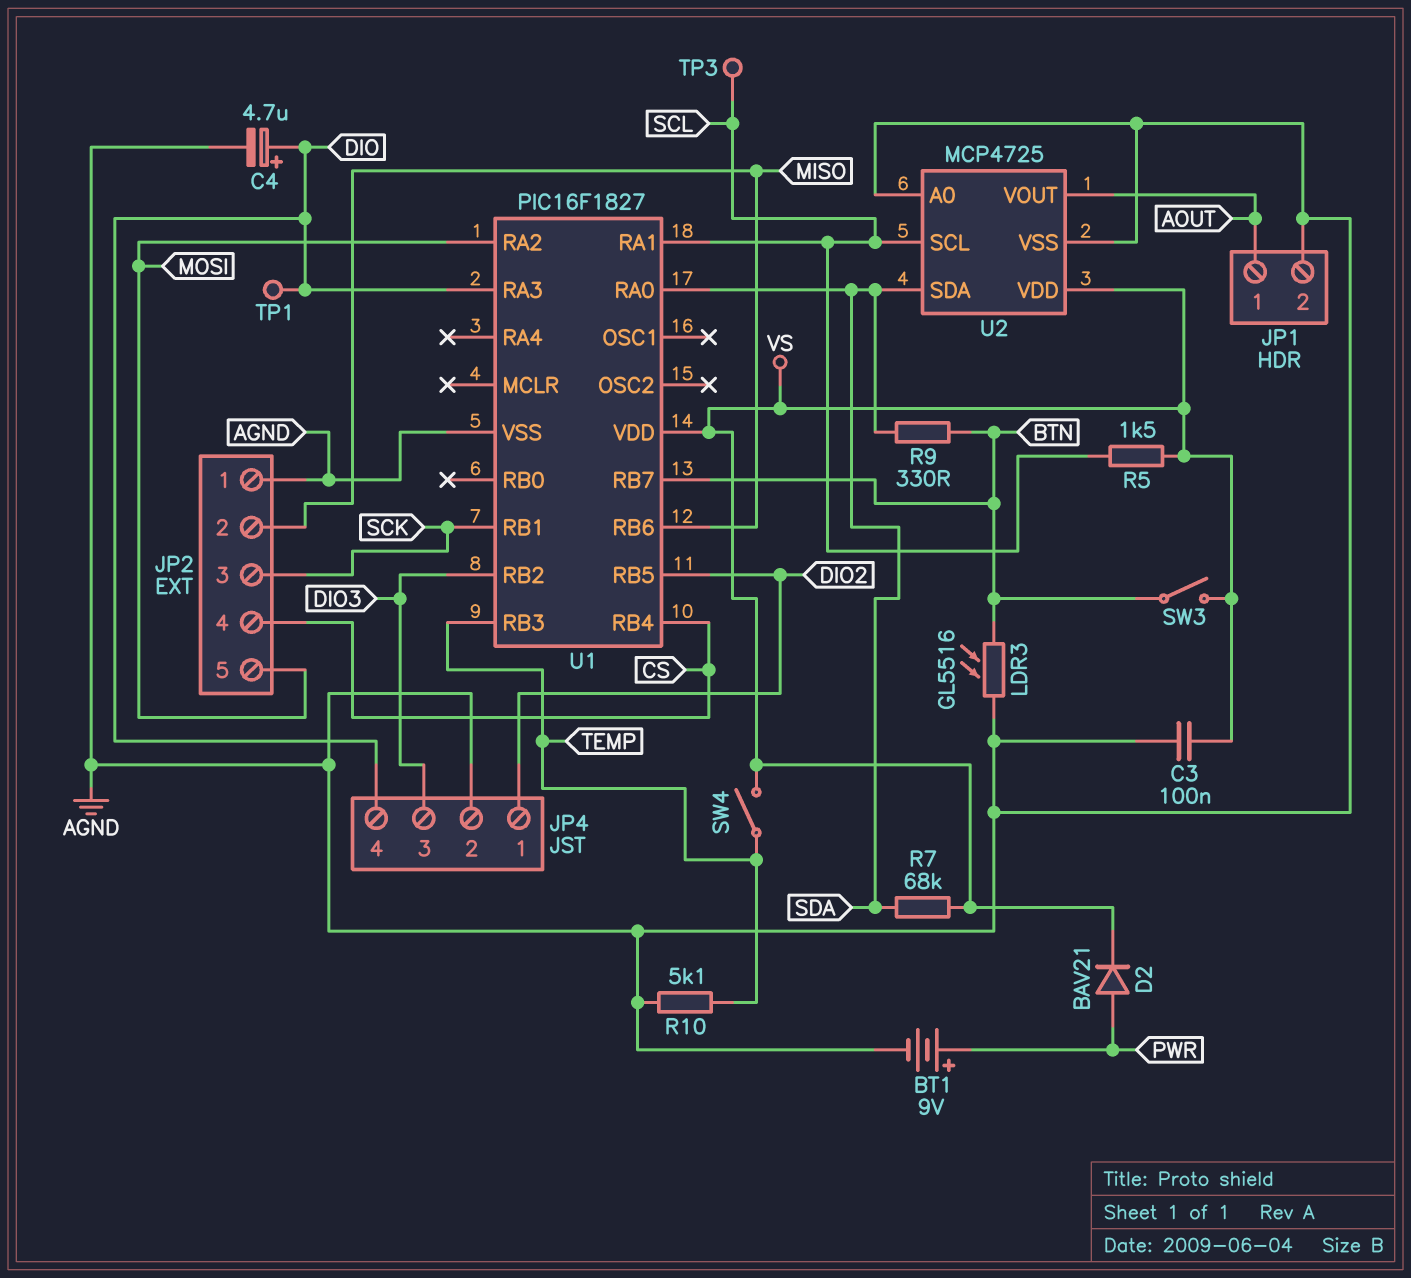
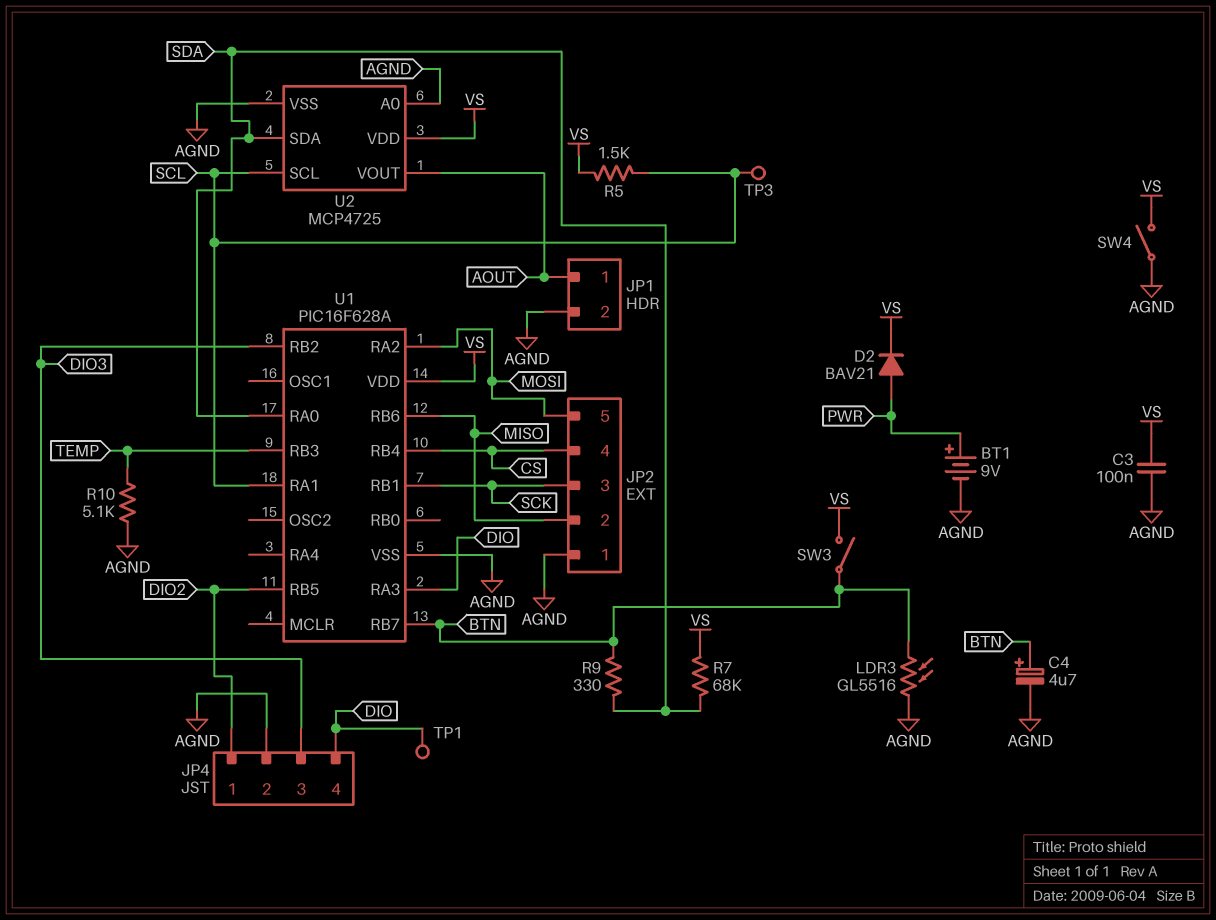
C4: 4.7uF (plus DIO, minus AGND) -> 4.7uF (plus BTN, minus AGND)
SW4: switch (TEMP, VS) -> switch (AGND, VS)
U1: PIC16F1827 -> PIC16F628A

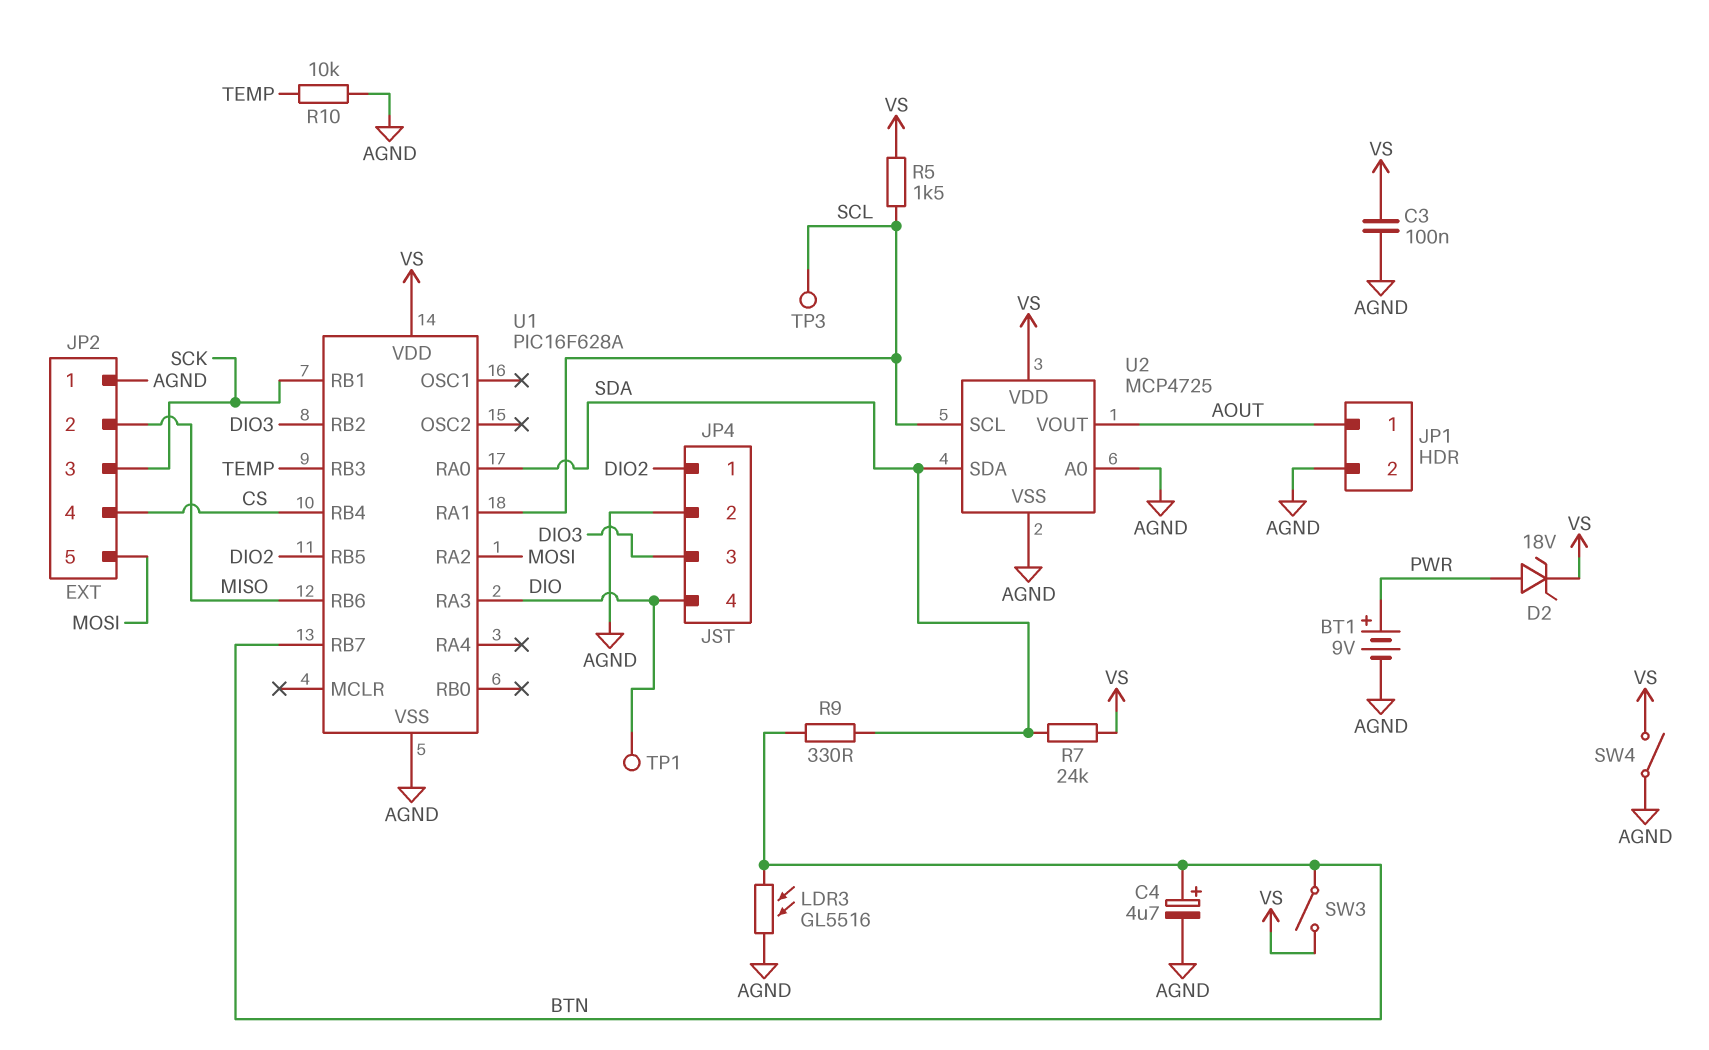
D2: diode BAV21 (A PWR, K VS) -> zener 18V (A PWR, K VS)
R7: 68k (SDA, VS) -> 24k (SDA, VS)
R10: 5.1k (AGND, TEMP) -> 10k (AGND, TEMP)

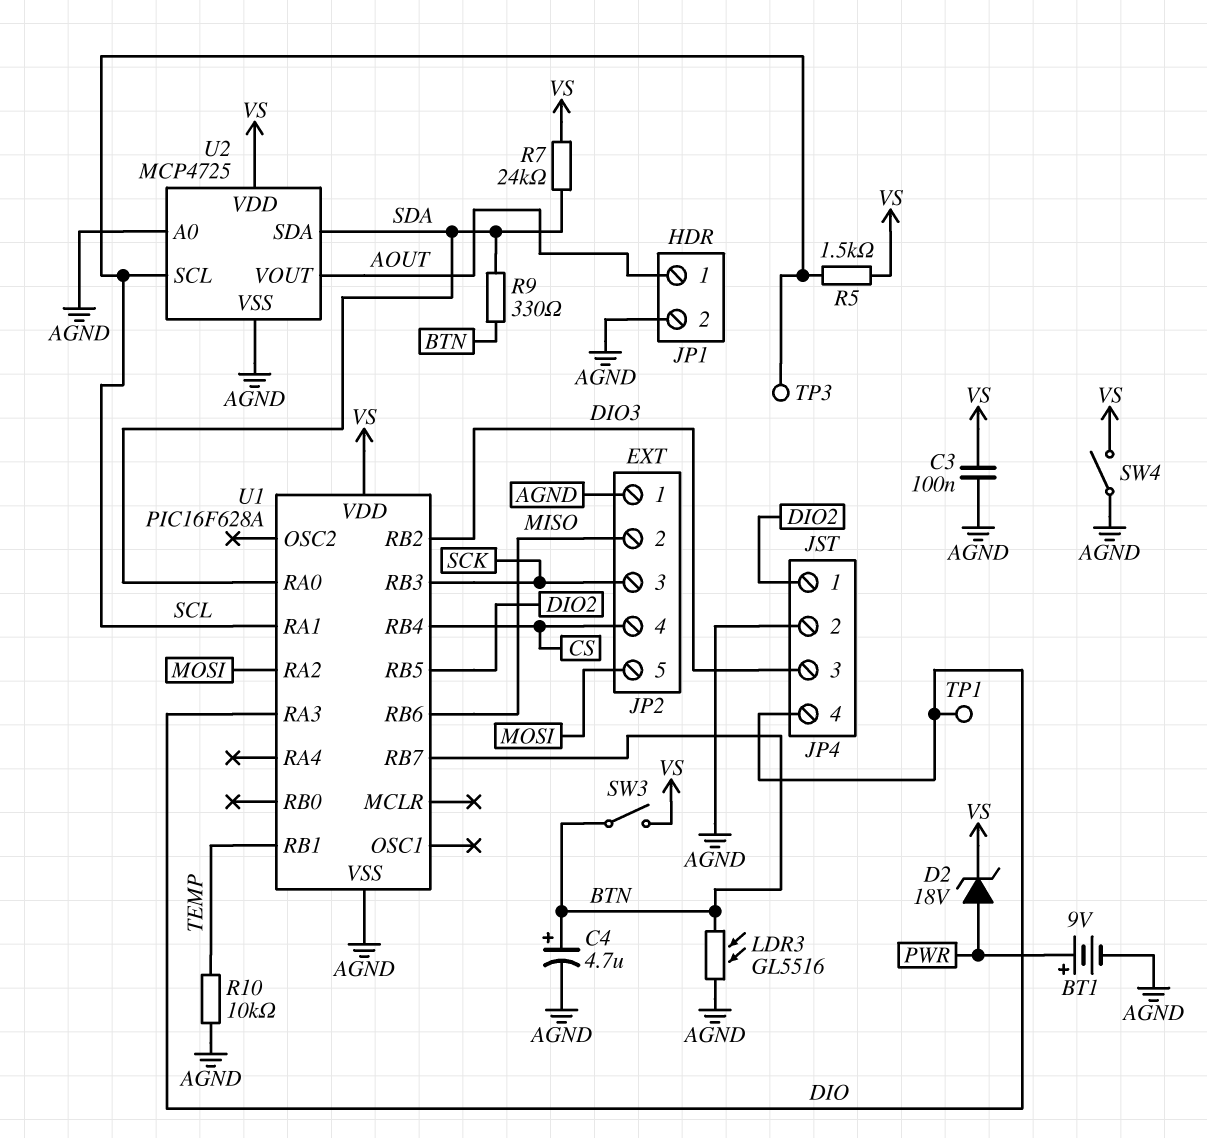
U1 pin RB1: SCK -> TEMP
U1 pin RB3: TEMP -> SCK

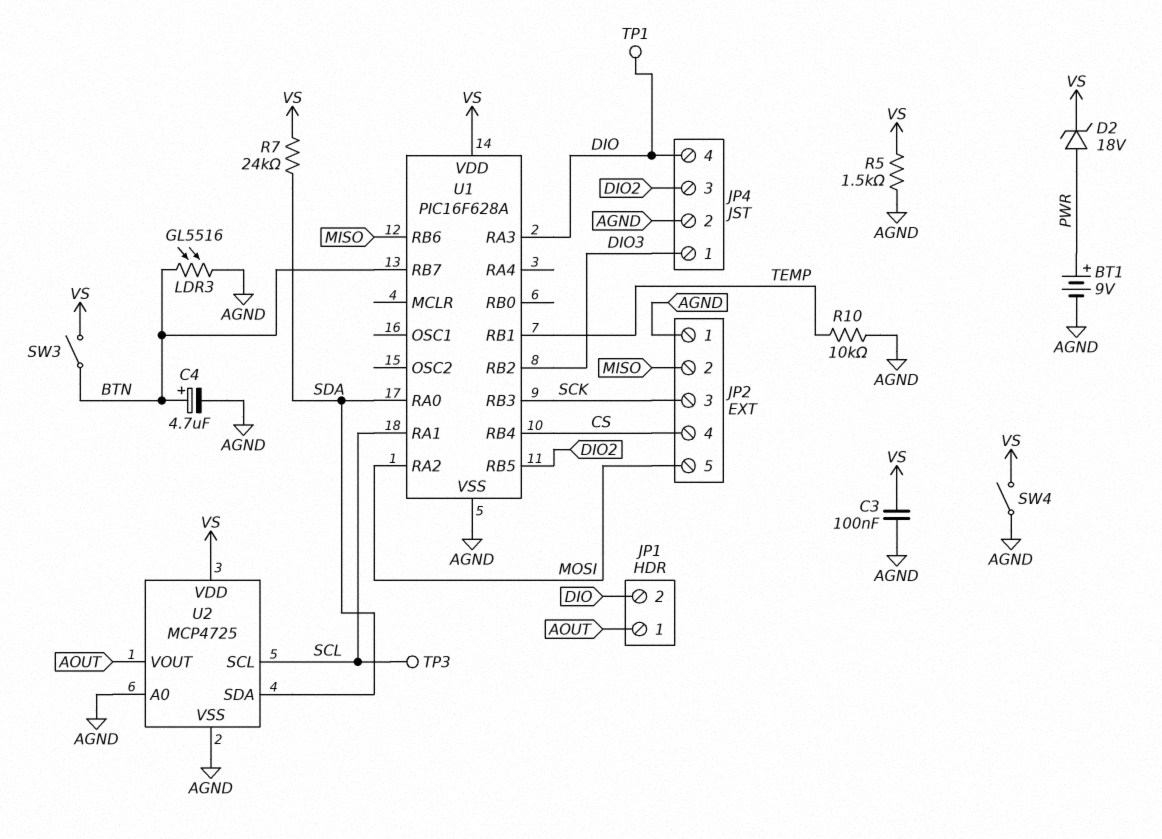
JP1 pin 2: AGND -> DIO
JP4 pin 1: DIO2 -> DIO3
JP4 pin 3: DIO3 -> DIO2
R5: 1.5k (SCL, VS) -> 1.5k (AGND, VS)
R9: 330 (BTN, SDA) -> none

